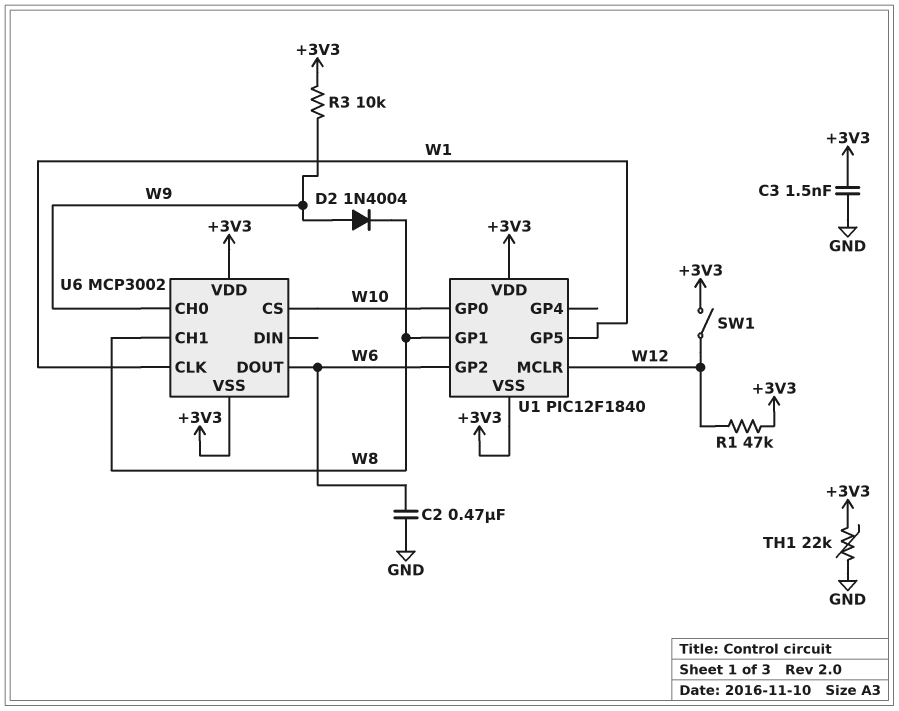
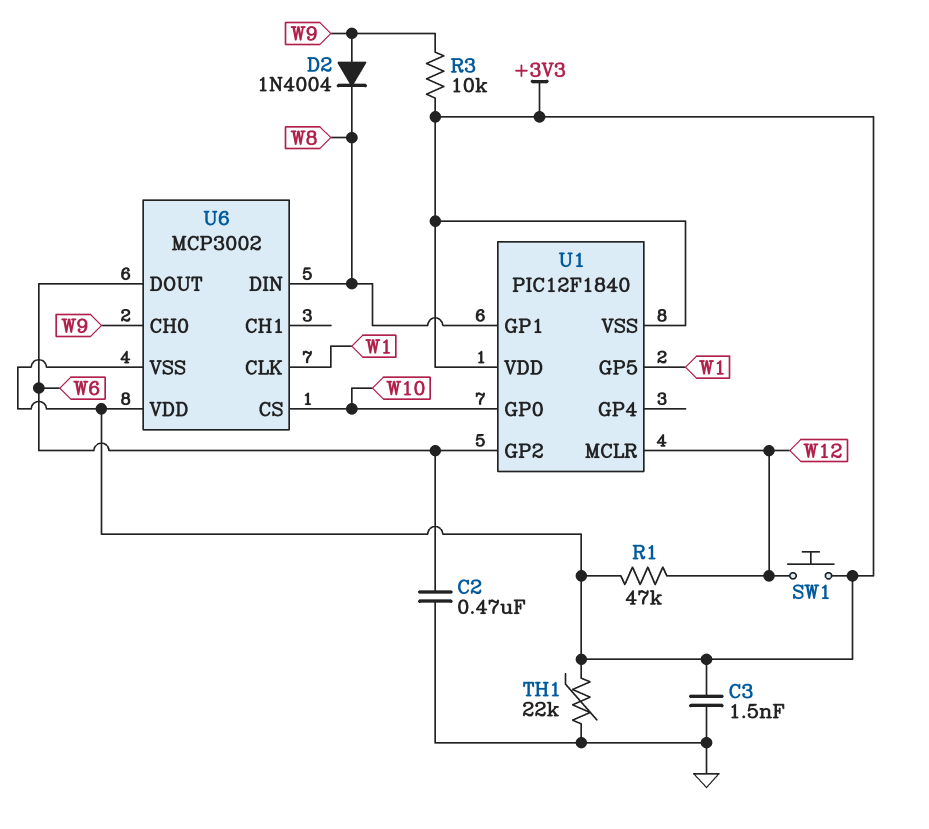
SW1: switch (+3V3, W12) -> button (+3V3, W12)
U6 pin CH1: W8 -> none
U6 pin DIN: none -> W8

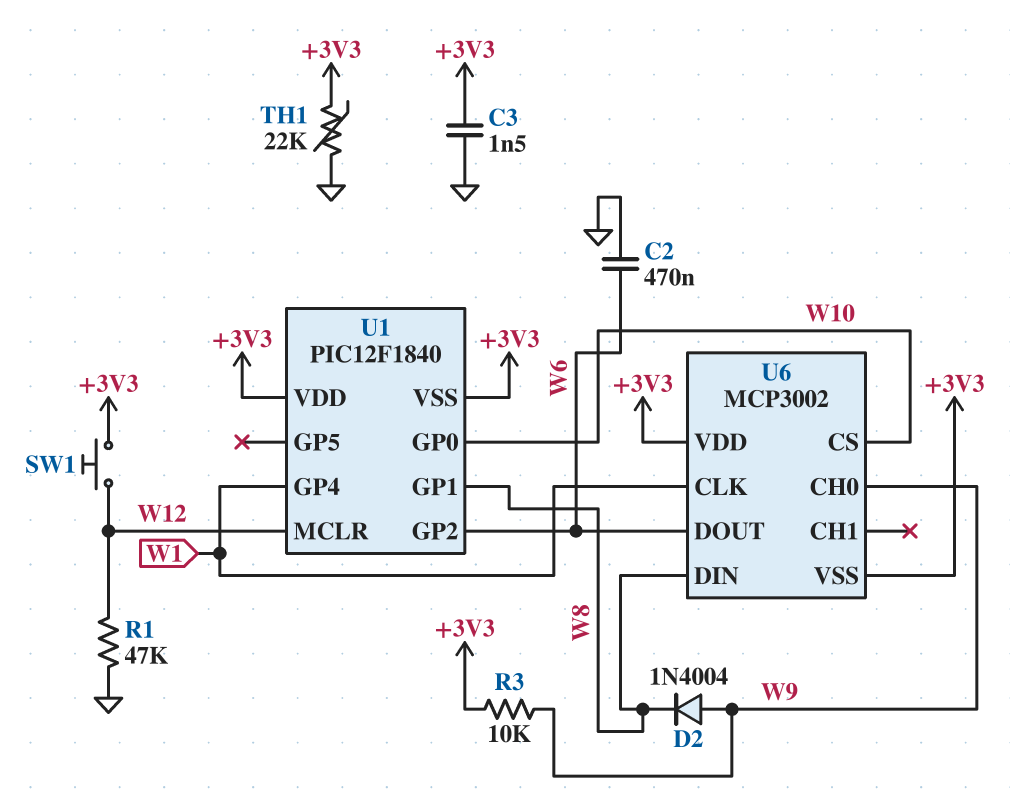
R1: 47k (+3V3, W12) -> 47k (GND, W12)
U1 pin GP4: none -> W1
U1 pin GP5: W1 -> none

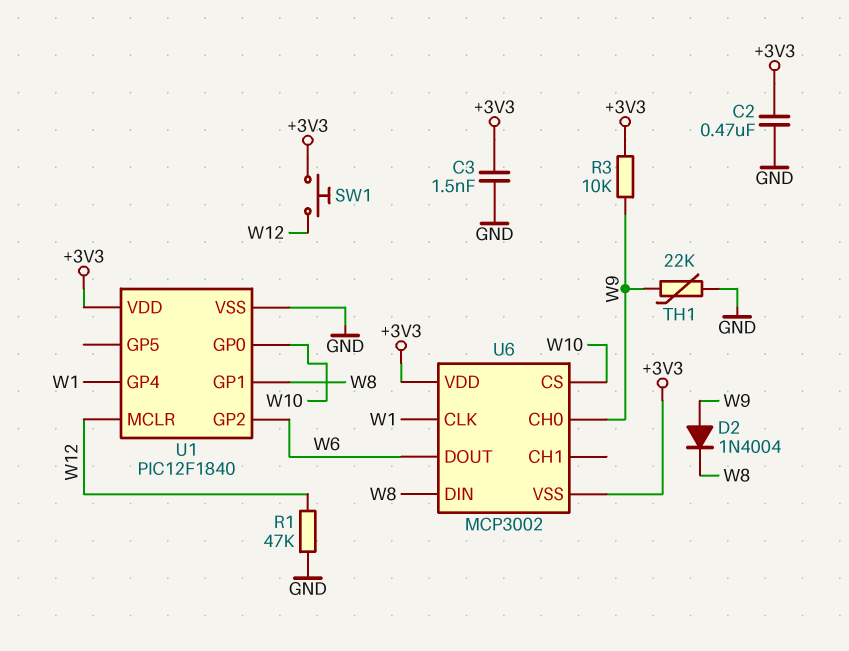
C2: 470nF (GND, W6) -> 470nF (+3V3, GND)
TH1: 22k (+3V3, GND) -> 22k (GND, W9)
U1 pin VSS: +3V3 -> GND

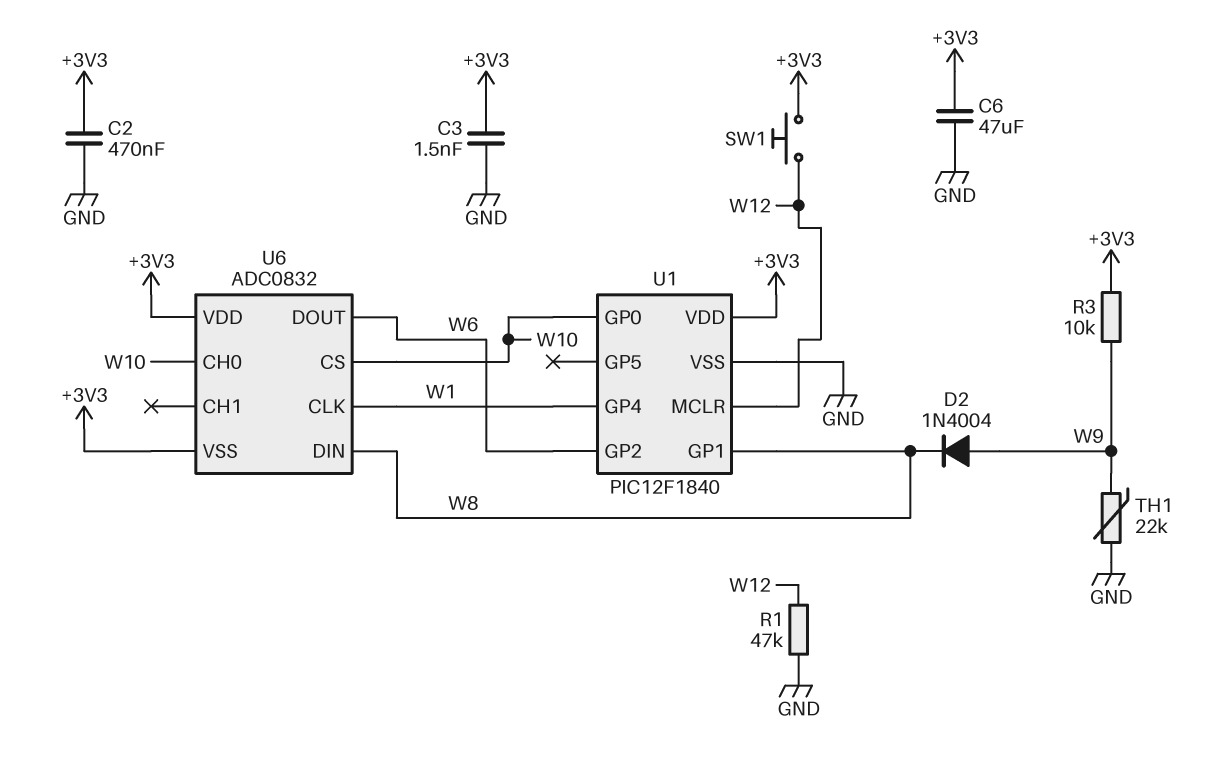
C6: none -> 47uF (+3V3, GND)
U6: MCP3002 -> ADC0832
U6 pin CH0: W9 -> W10

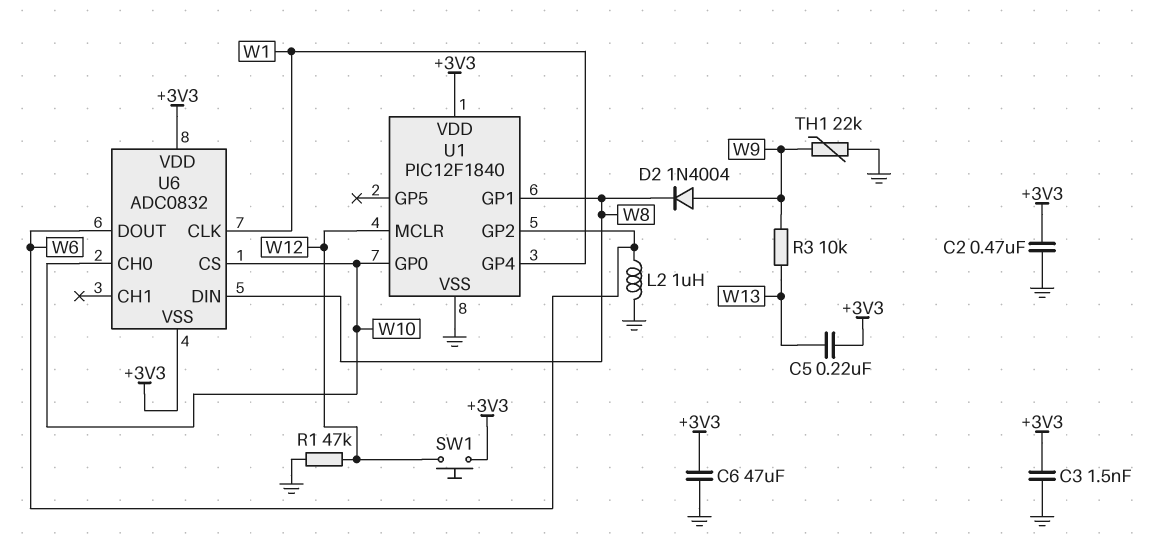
C5: none -> 220nF (+3V3, W13)
L2: none -> 1uH (GND, W6)
R3: 10k (+3V3, W9) -> 10k (W9, W13)

